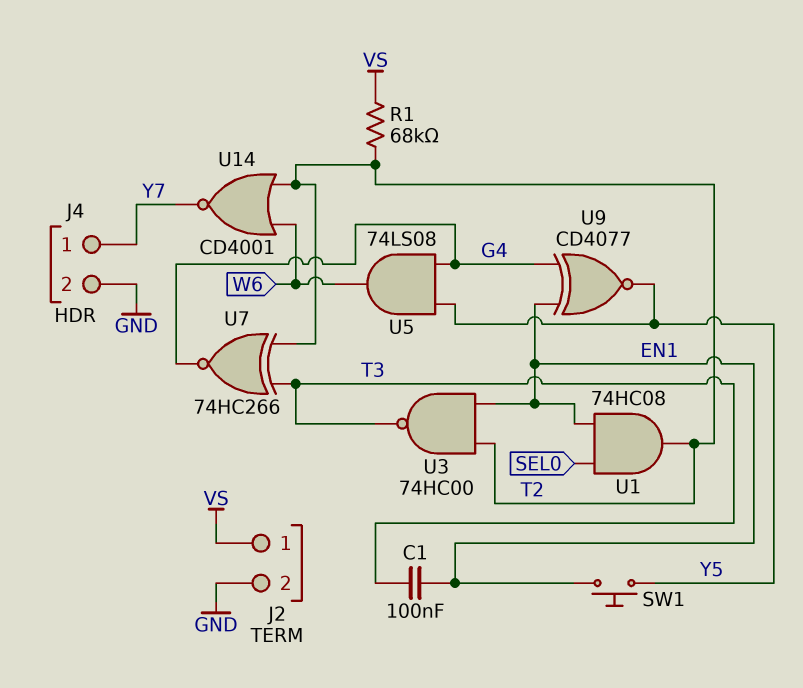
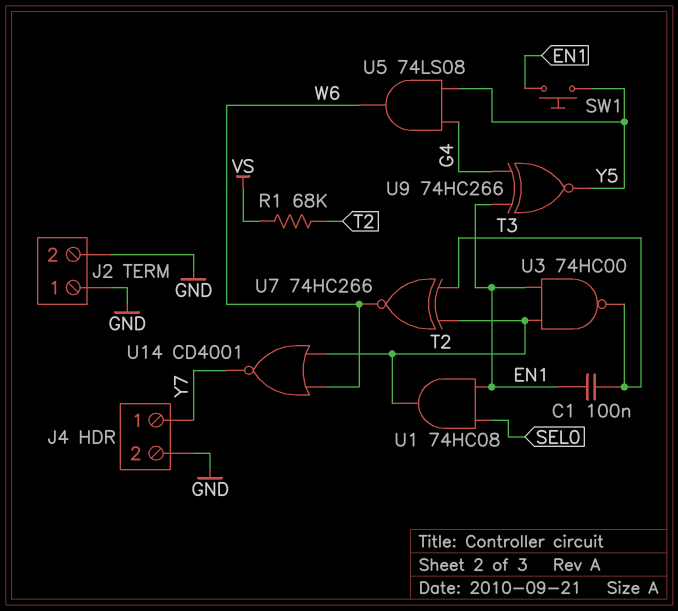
J2 pin 1: VS -> GND
U7: XNOR 74HC266 (in T2, in T3, out G4) -> XNOR 74HC266 (in T2, in T3, out W6)
U9: XNOR CD4077 (in EN1, in G4, out Y5) -> XNOR 74HC266 (in EN1, in G4, out Y5)

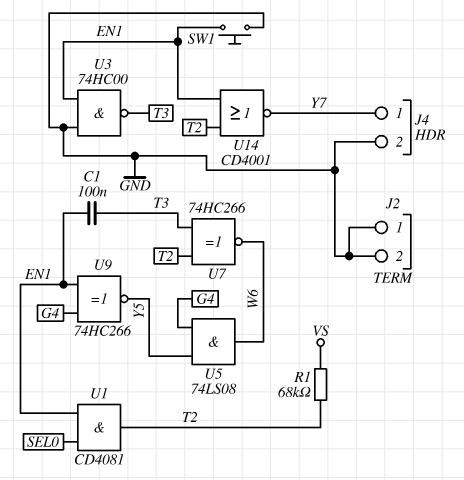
SW1: button (EN1, Y5) -> button (EN1, GND)
U1: AND 74HC08 (in EN1, in SEL0, out T2) -> AND CD4081 (in EN1, in SEL0, out T2)
U3: NAND 74HC00 (in EN1, in T2, out T3) -> NAND 74HC00 (in EN1, in GND, out T3)
U14: NOR CD4001 (in T2, in W6, out Y7) -> NOR CD4001 (in EN1, in T2, out Y7)

